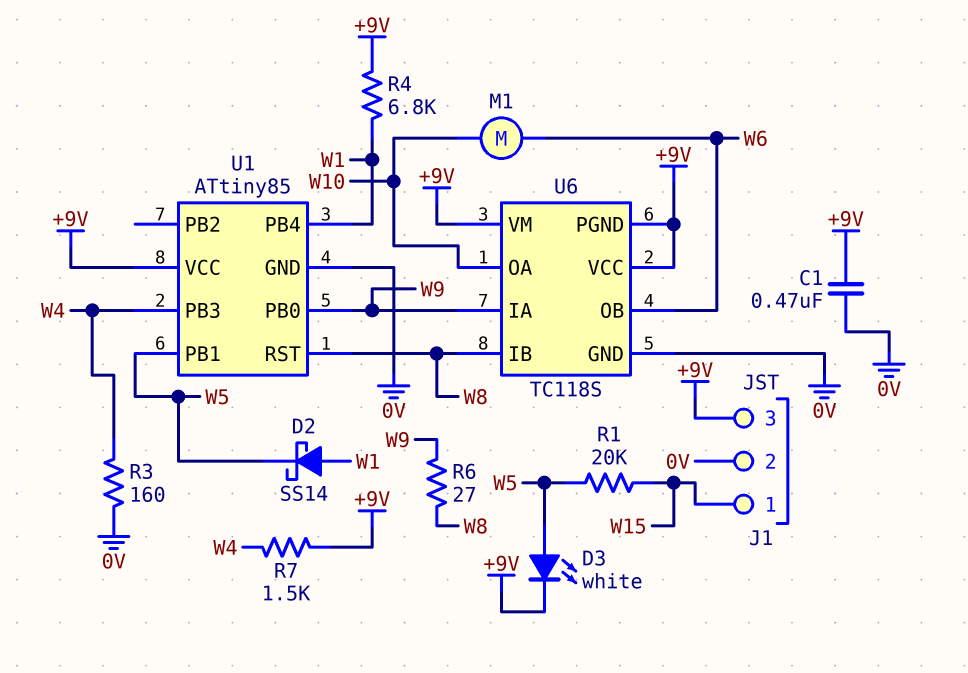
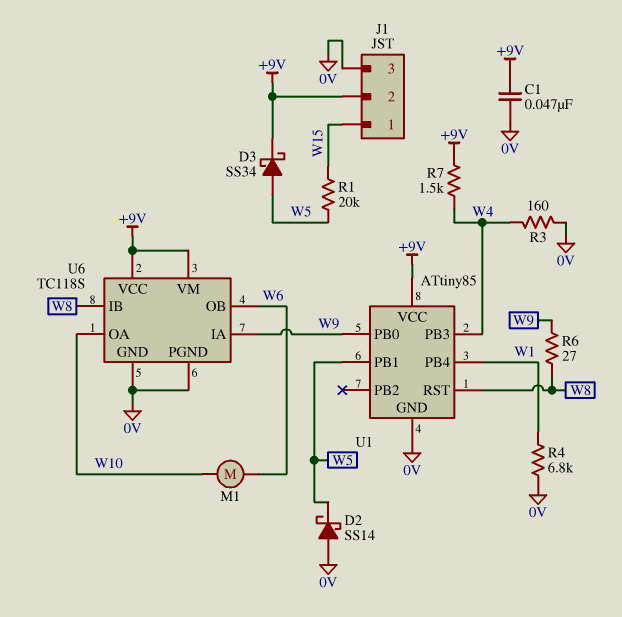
C1: 470nF (+9V, 0V) -> 47nF (+9V, 0V)
D2: schottky SS14 (A W1, K W5) -> schottky SS14 (A 0V, K W5)
D3: LED white (A W5, K +9V) -> schottky SS34 (A W5, K +9V)
J1 pin 2: 0V -> +9V
J1 pin 3: +9V -> 0V
R4: 6.8k (+9V, W1) -> 6.8k (0V, W1)
U6 pin PGND: +9V -> 0V

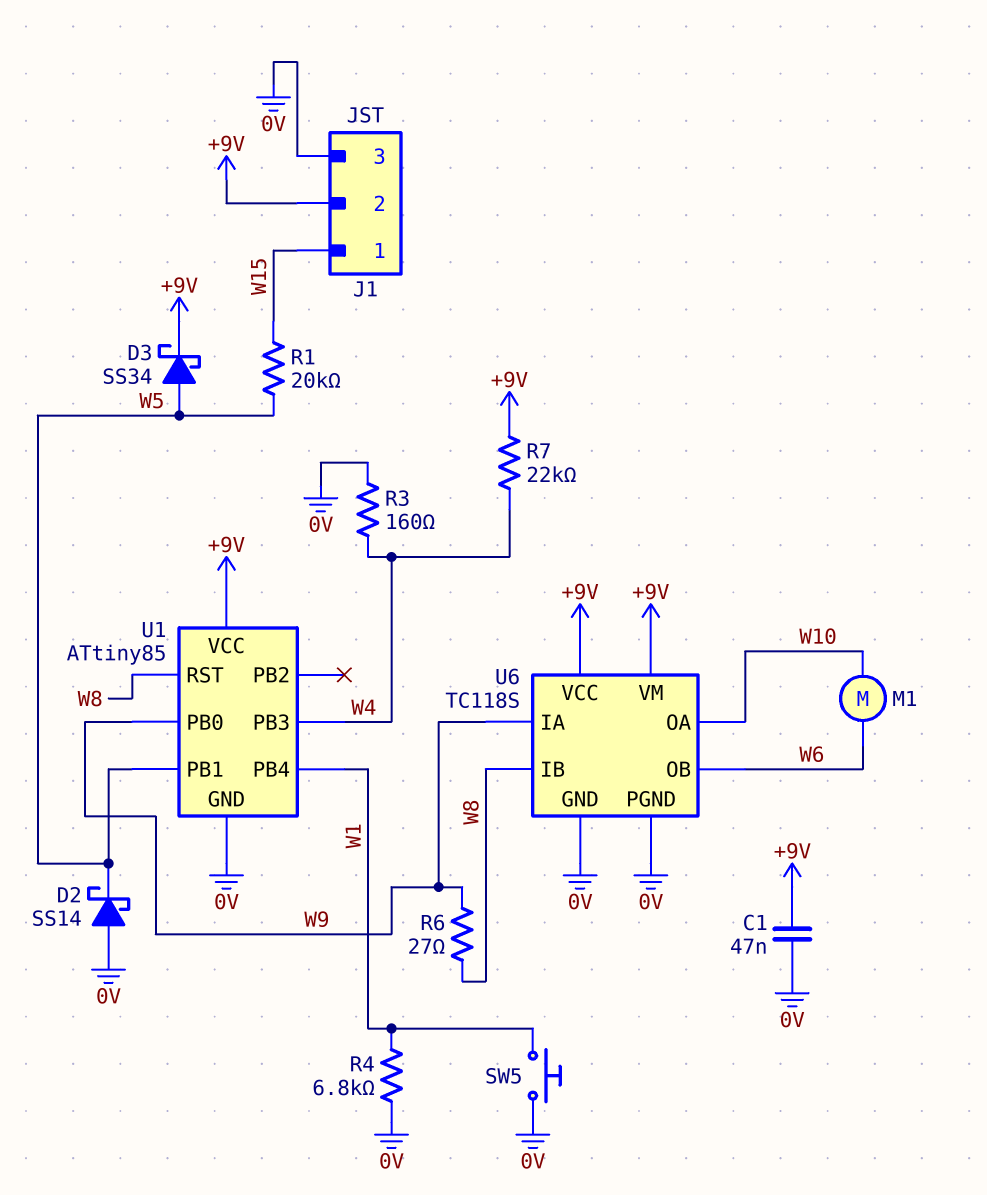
R7: 1.5k (+9V, W4) -> 22k (+9V, W4)
SW5: none -> button (0V, W1)

